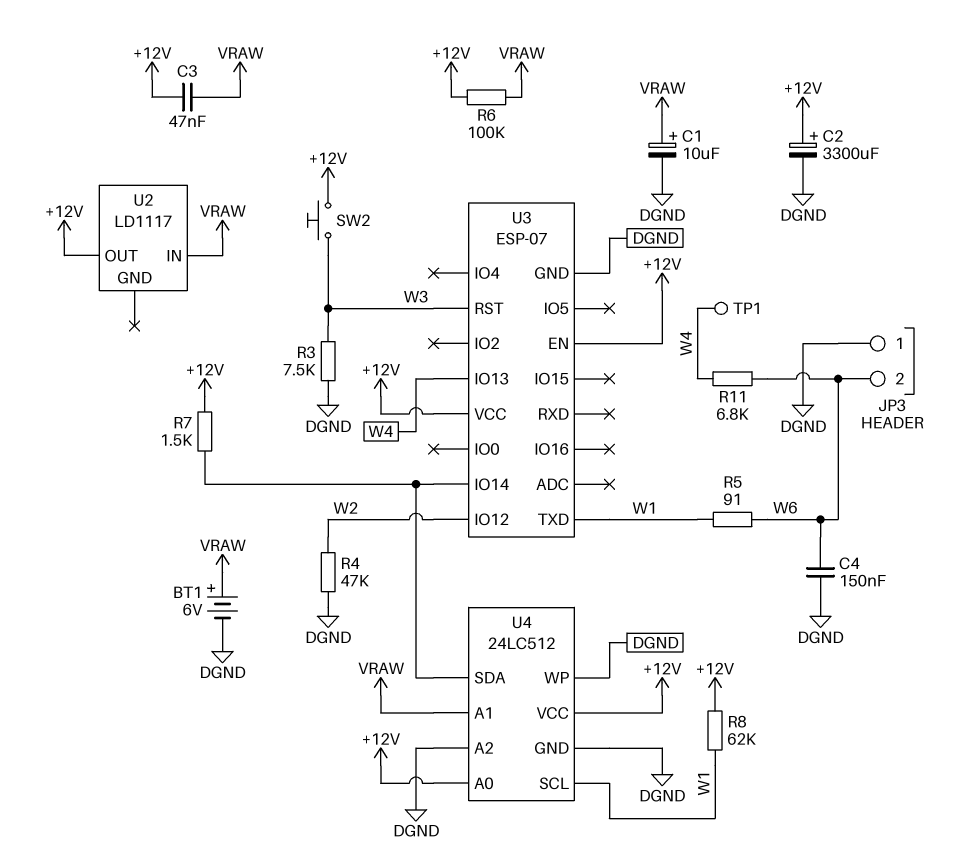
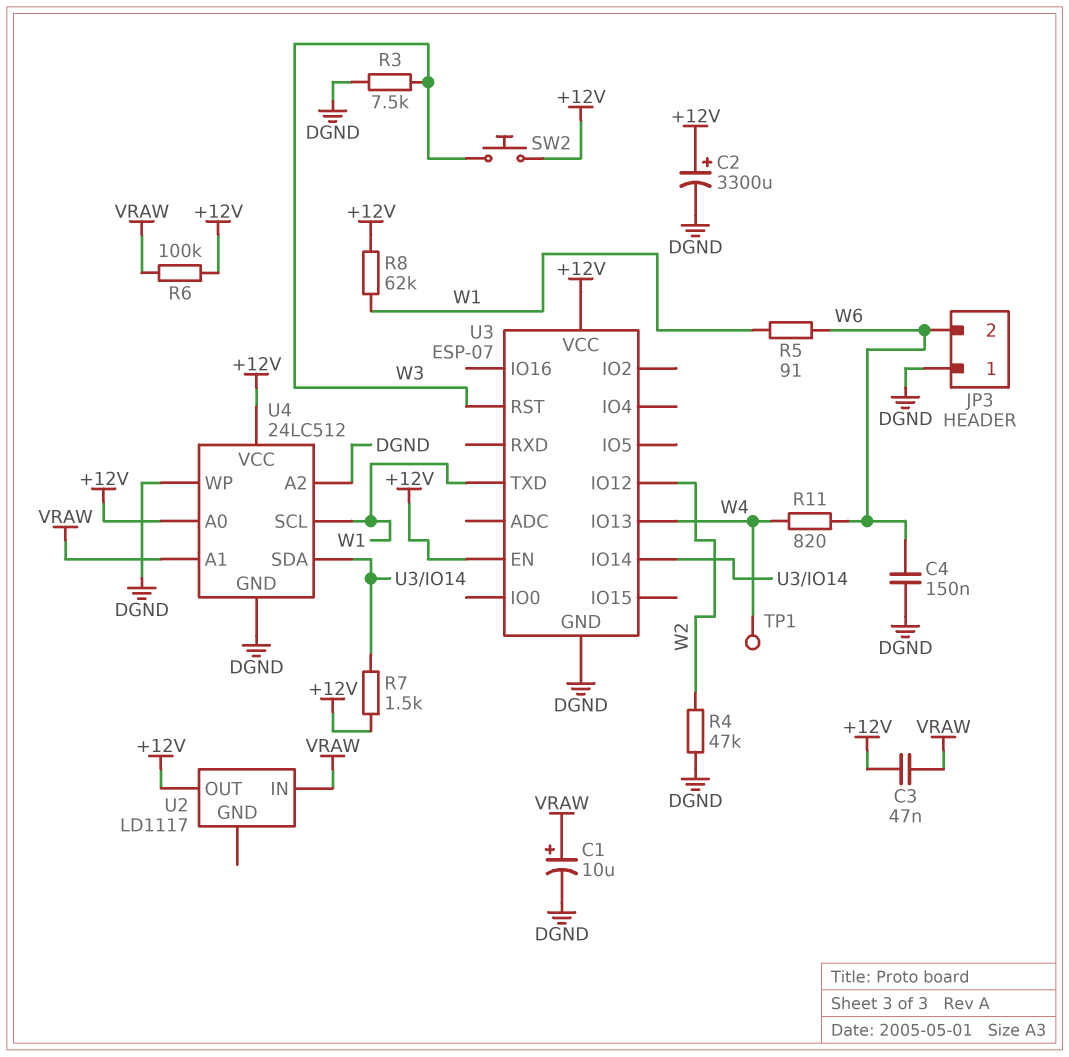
BT1: 6V (plus VRAW, minus DGND) -> none
R11: 6.8k (W4, W6) -> 820 (W4, W6)

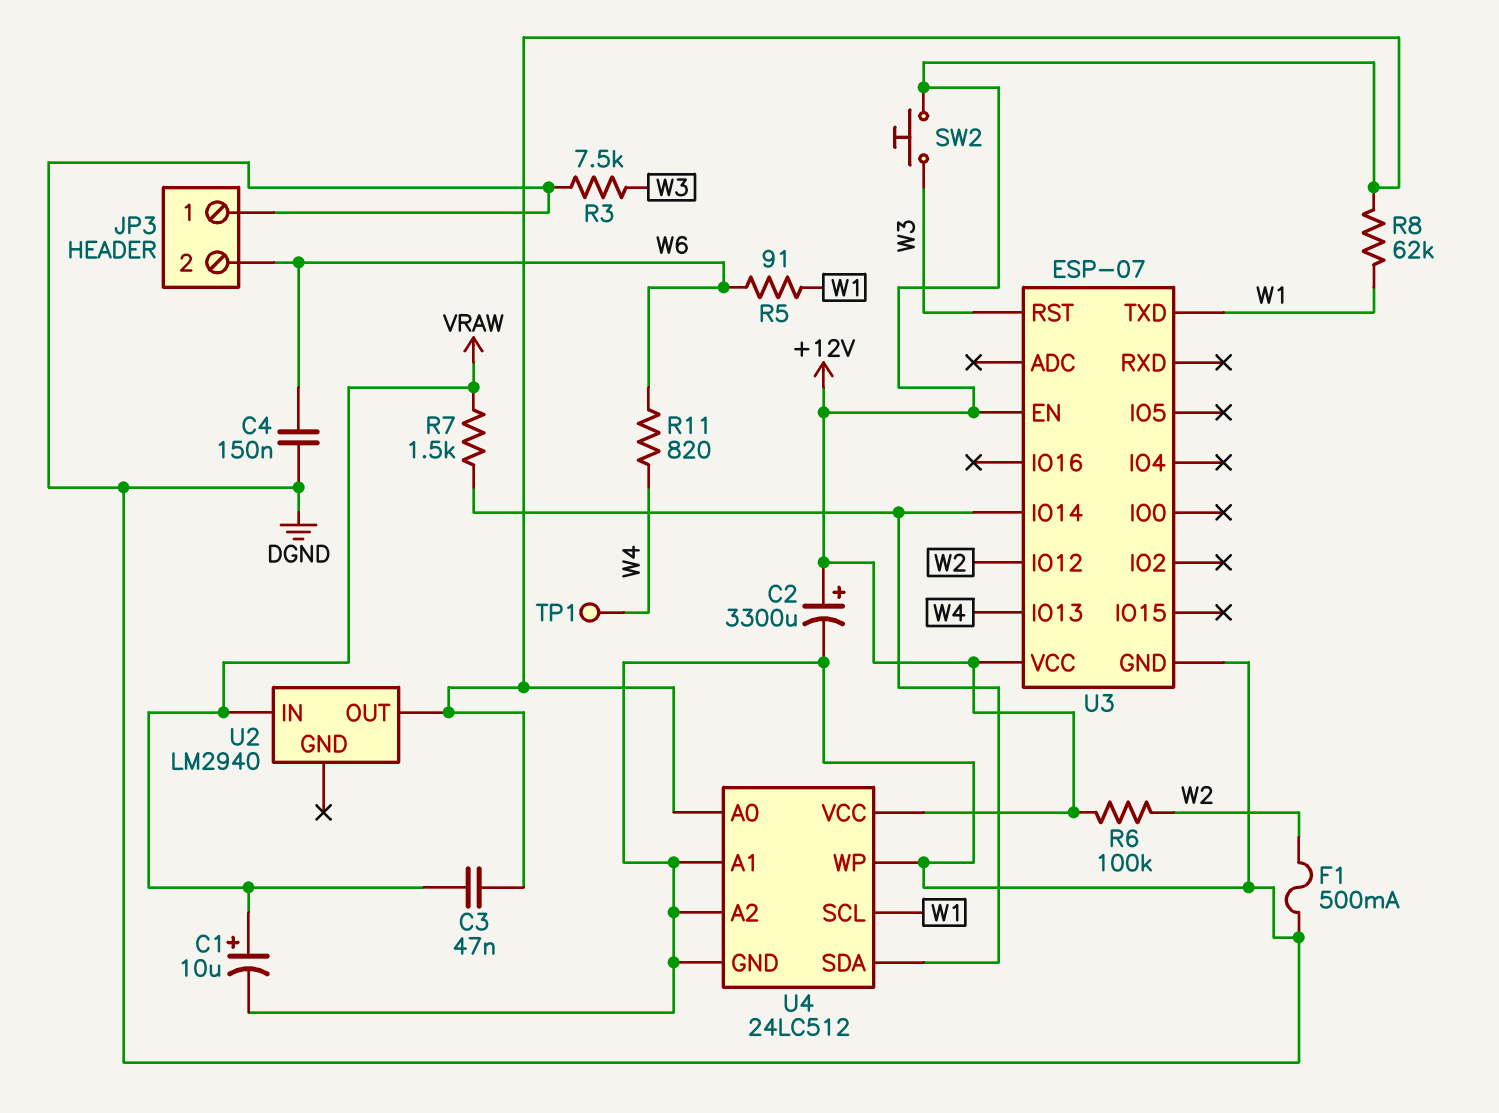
F1: none -> 500mA (DGND, W2)
R4: 47k (DGND, W2) -> none
R6: 100k (+12V, VRAW) -> 100k (+12V, W2)
R7: 1.5k (+12V, U3/IO14) -> 1.5k (U3/IO14, VRAW)
U2: LD1117 -> LM2940
U4 pin A1: VRAW -> DGND

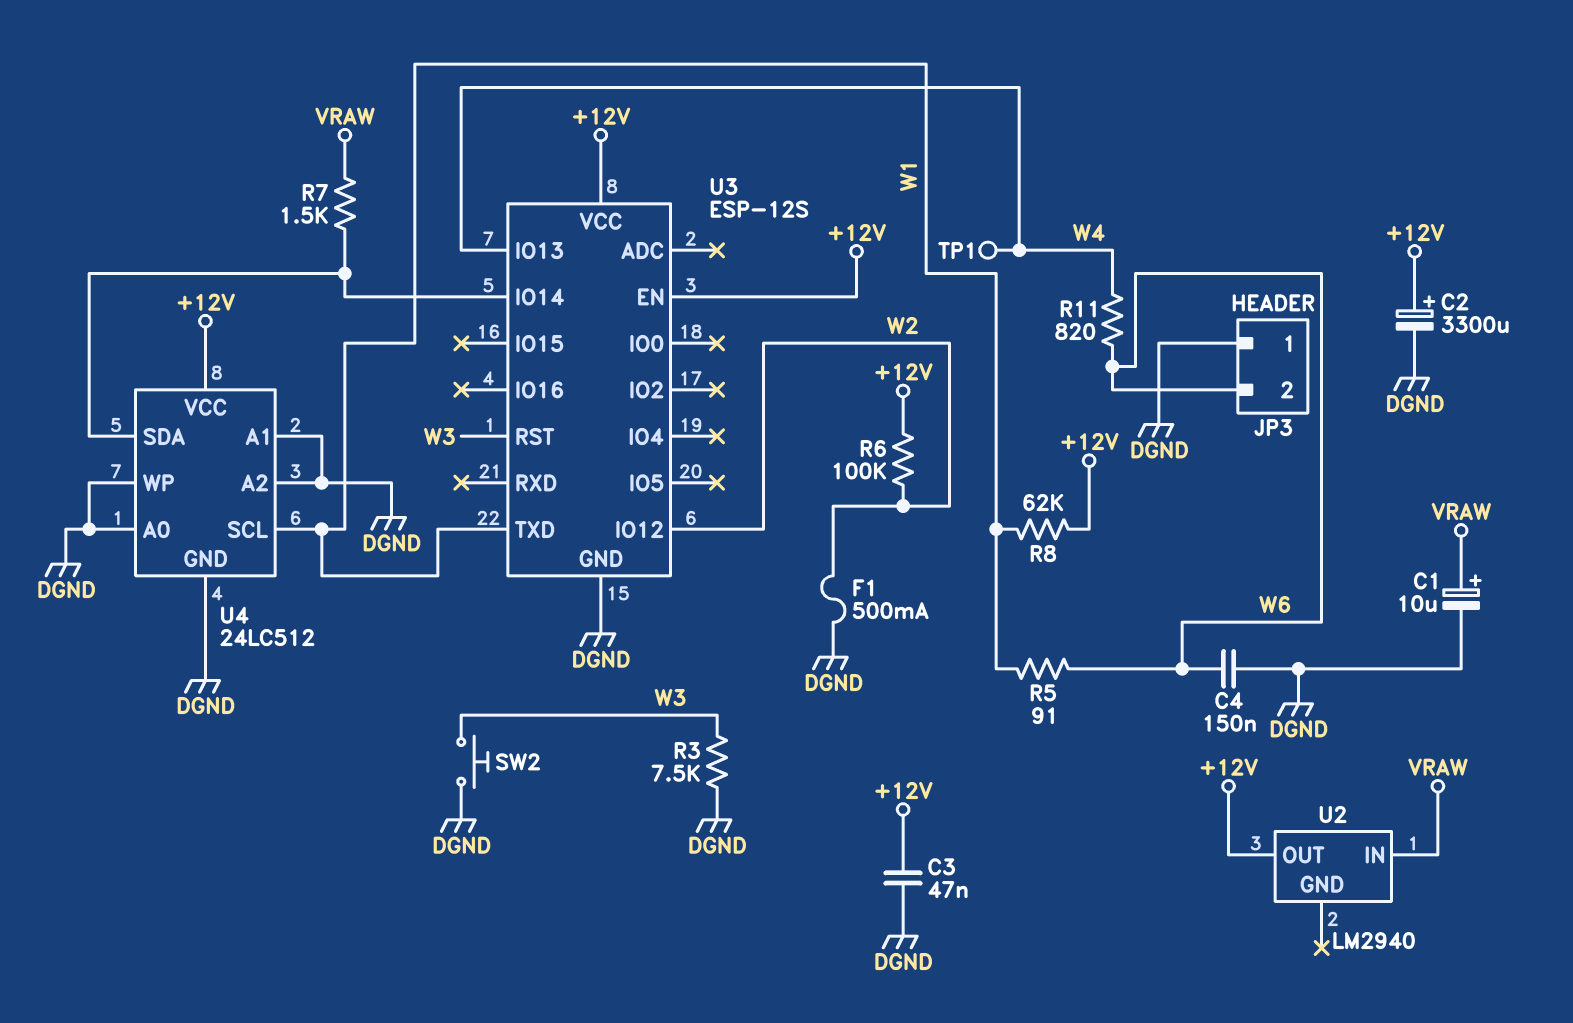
C3: 47nF (+12V, VRAW) -> 47nF (+12V, DGND)
SW2: button (+12V, W3) -> button (DGND, W3)
U3: ESP-07 -> ESP-12S
U4 pin A0: +12V -> DGND

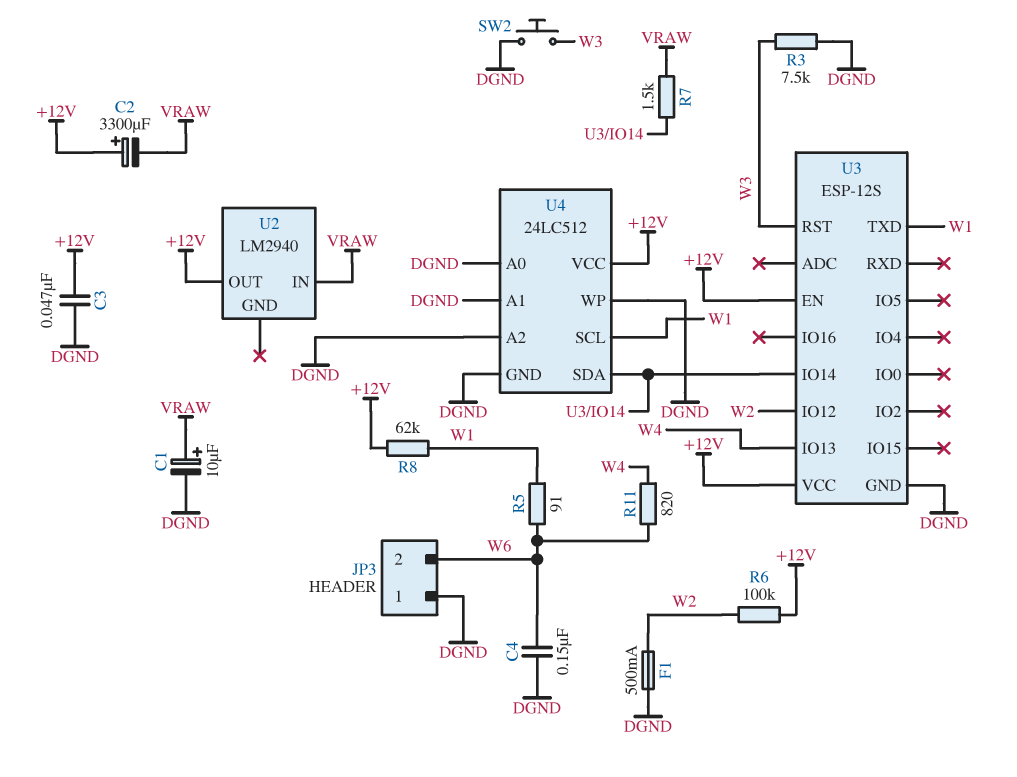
C2: 3300uF (plus +12V, minus DGND) -> 3300uF (plus +12V, minus VRAW)
TP1: test point (W4) -> none

